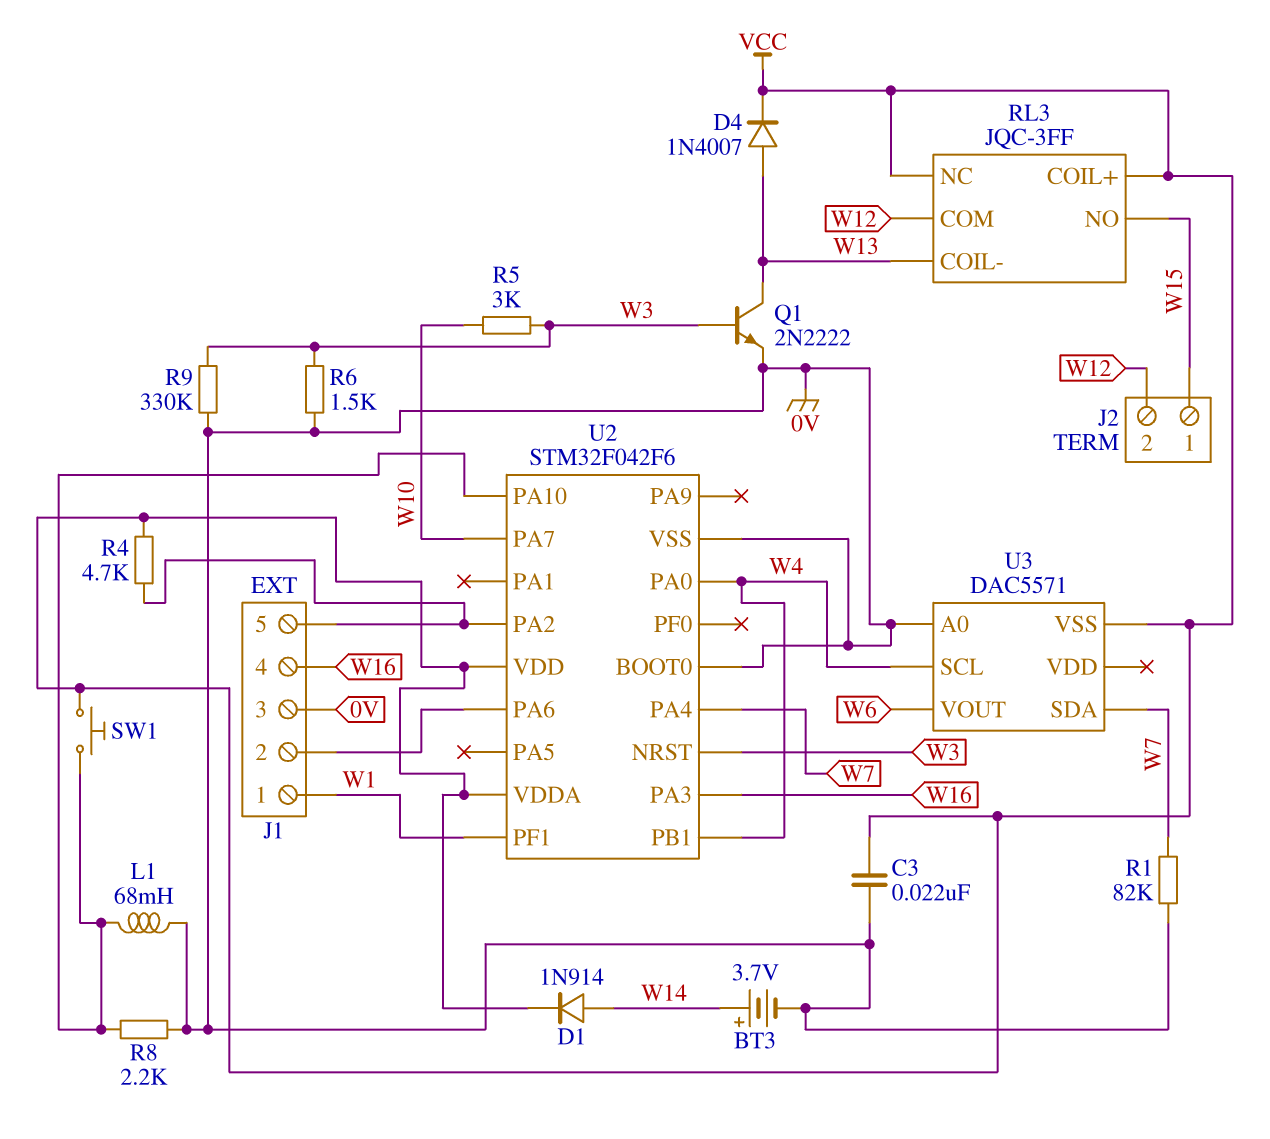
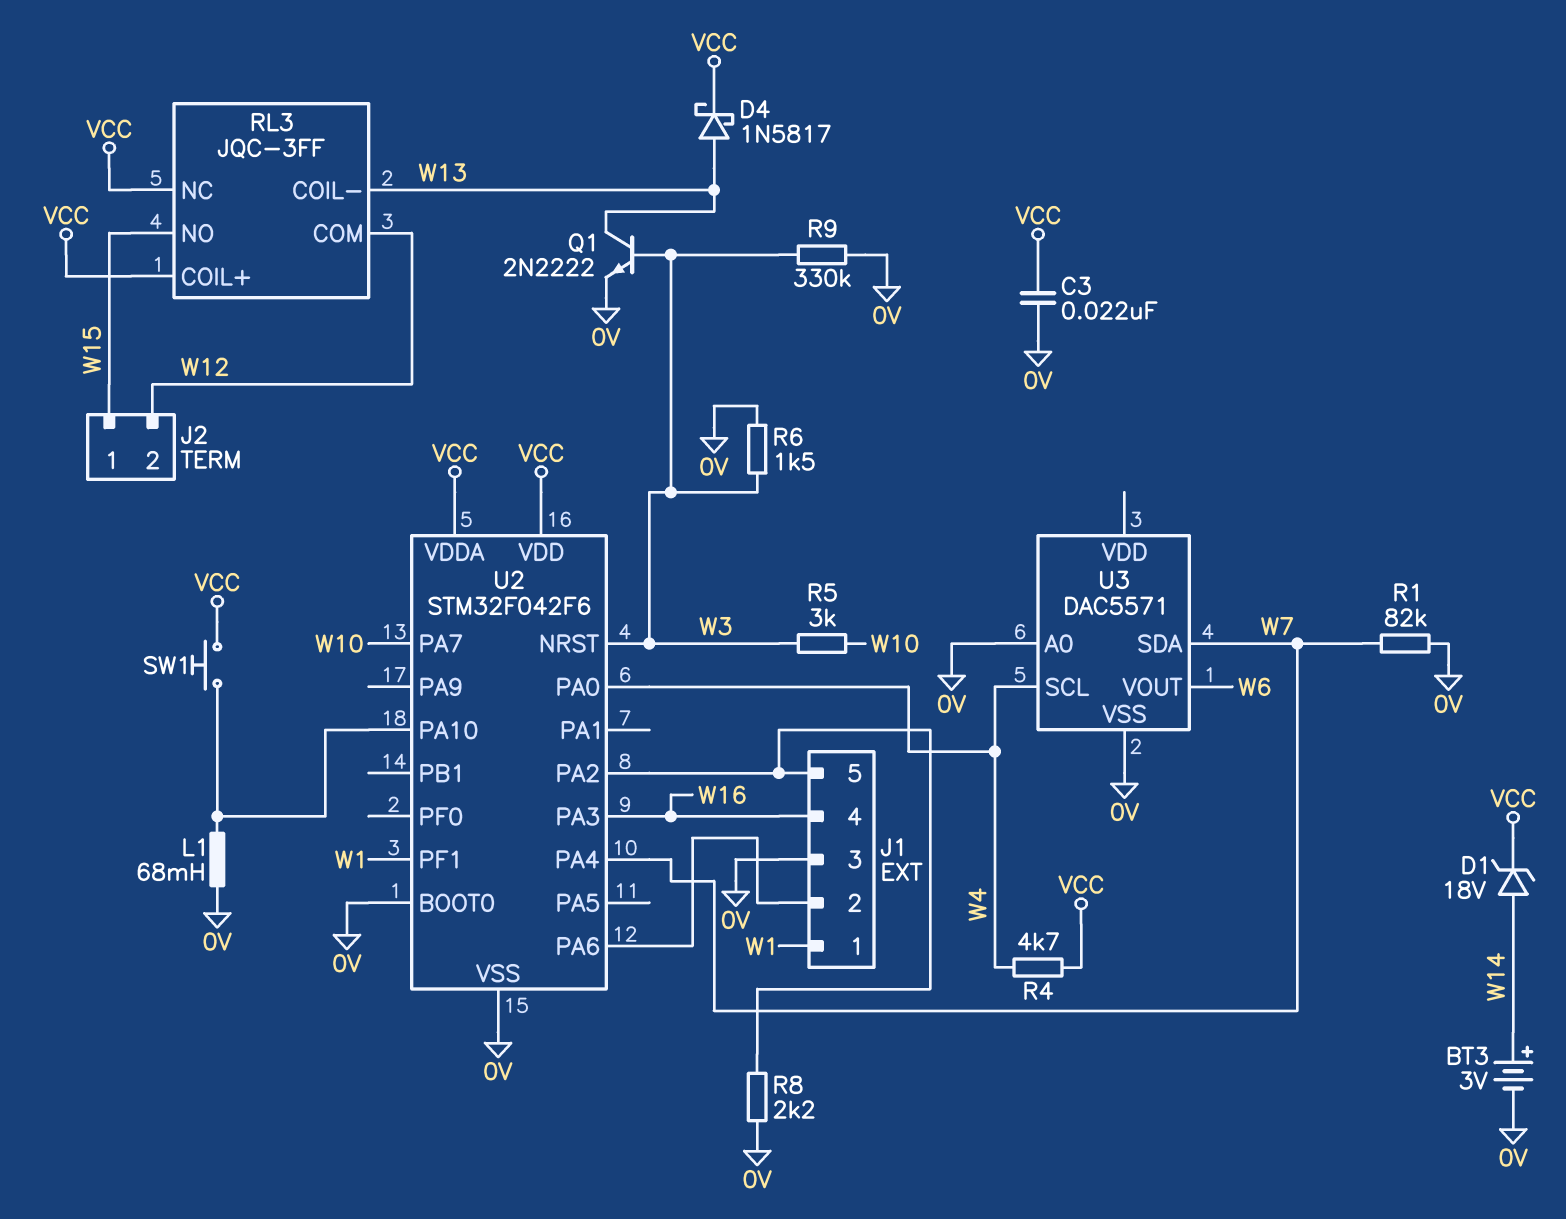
BT3: 3.7V (plus W14, minus 0V) -> 3V (plus W14, minus 0V)
D1: diode 1N914 (A W14, K VCC) -> zener 18V (A W14, K VCC)
D4: diode 1N4007 (A W13, K VCC) -> schottky 1N5817 (A W13, K VCC)
R4: 4.7k (J1/5, VCC) -> 4.7k (VCC, W4)
R8: 2.2k (0V, U2/PA10) -> 2.2k (0V, J1/5)
U2 pin PB1: W4 -> none
U3 pin VSS: VCC -> 0V

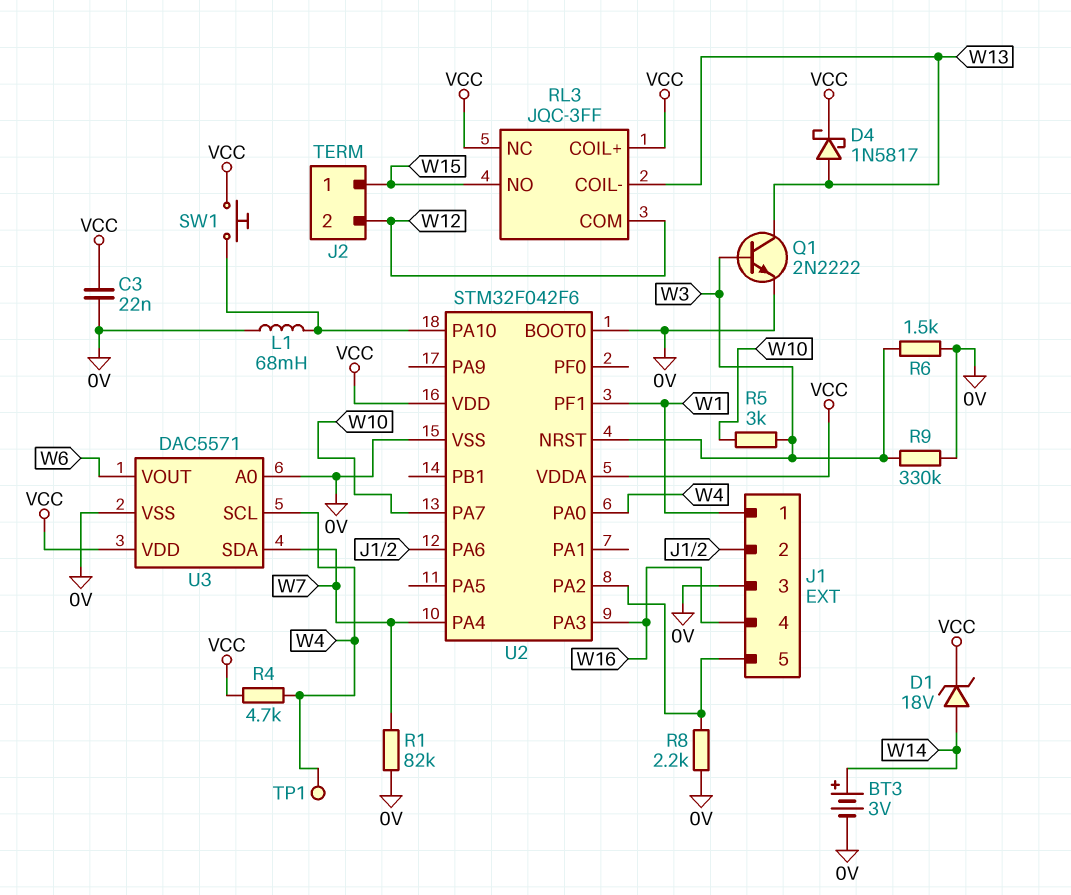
TP1: none -> test point (W4)
U3 pin VDD: none -> VCC

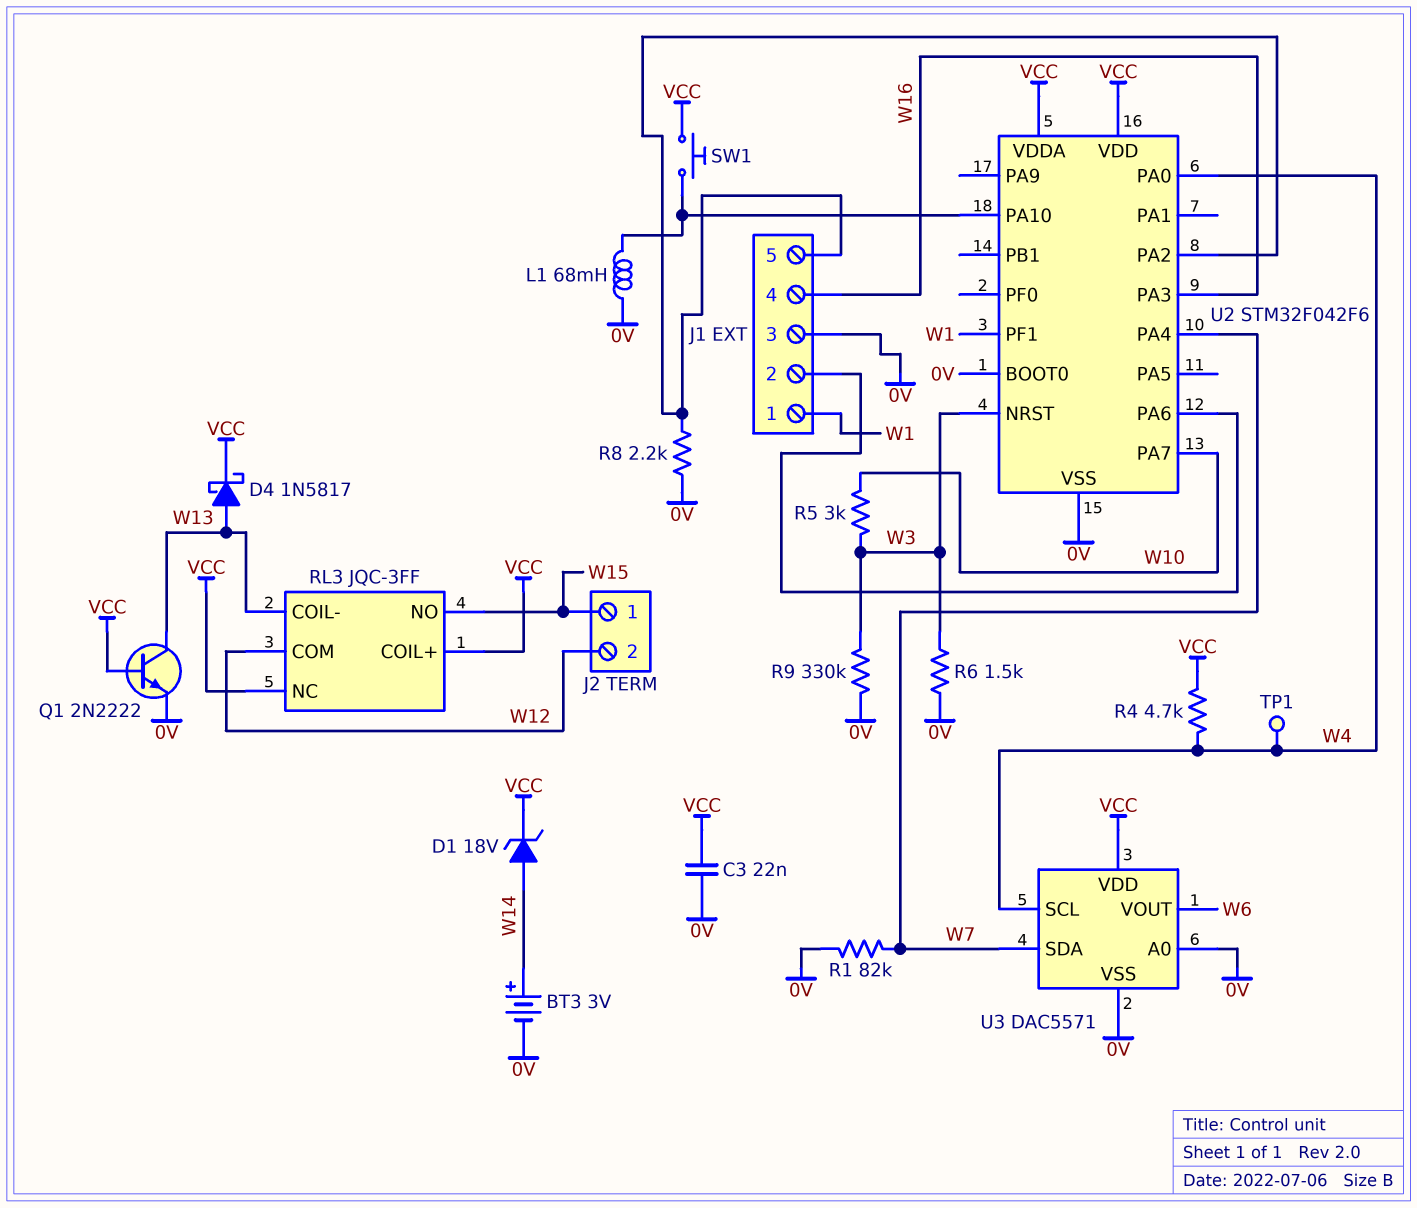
Q1: NPN 2N2222 (B W3, C W13, E 0V) -> NPN 2N2222 (B VCC, C W13, E 0V)

